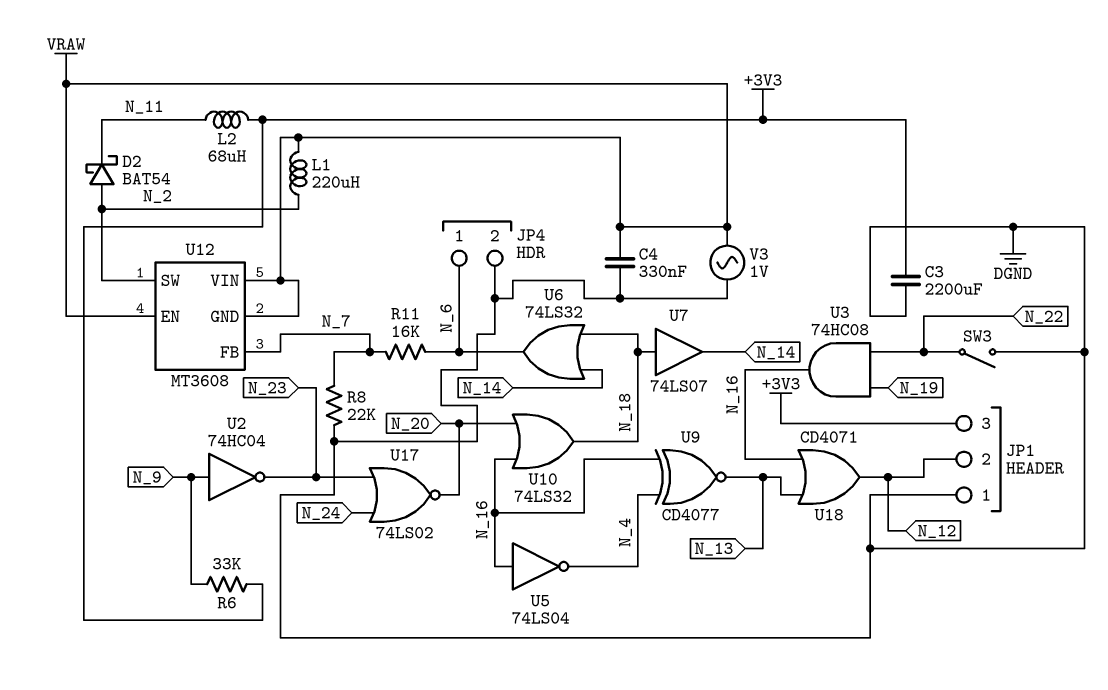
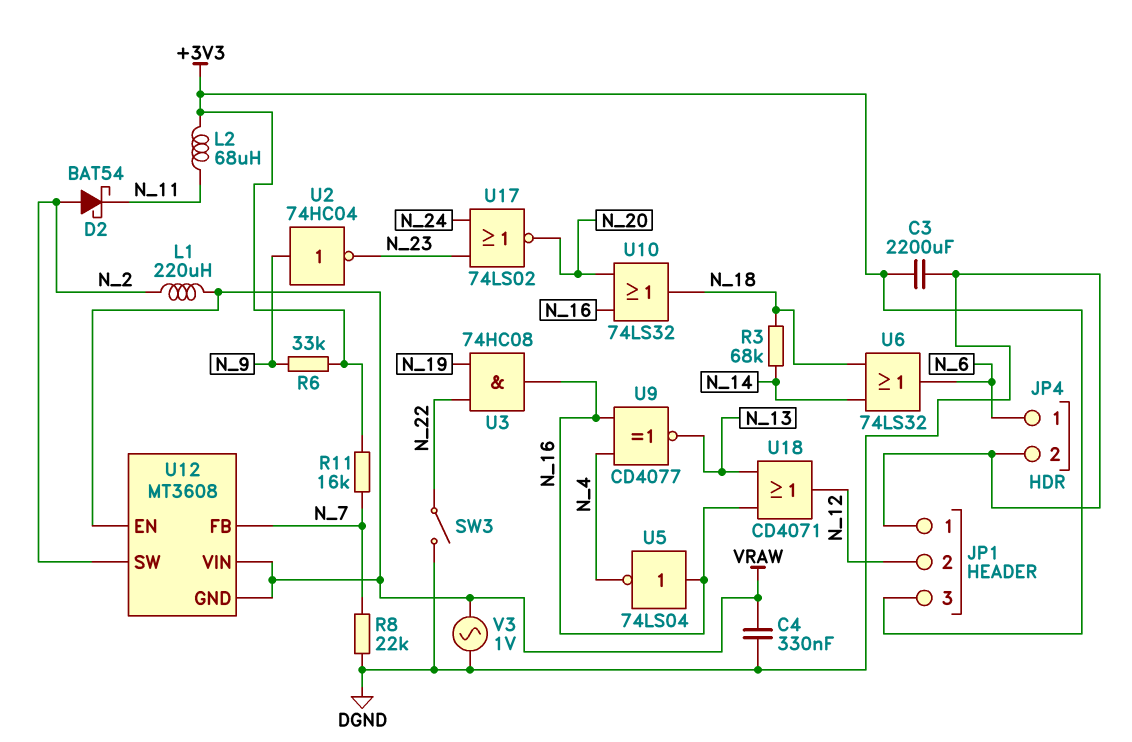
R3: none -> 68k (N_14, N_18)
R11: 16k (N_6, N_7) -> 16k (+3V3, N_7)
U7: buffer 74LS07 (in N_18, out N_14) -> none

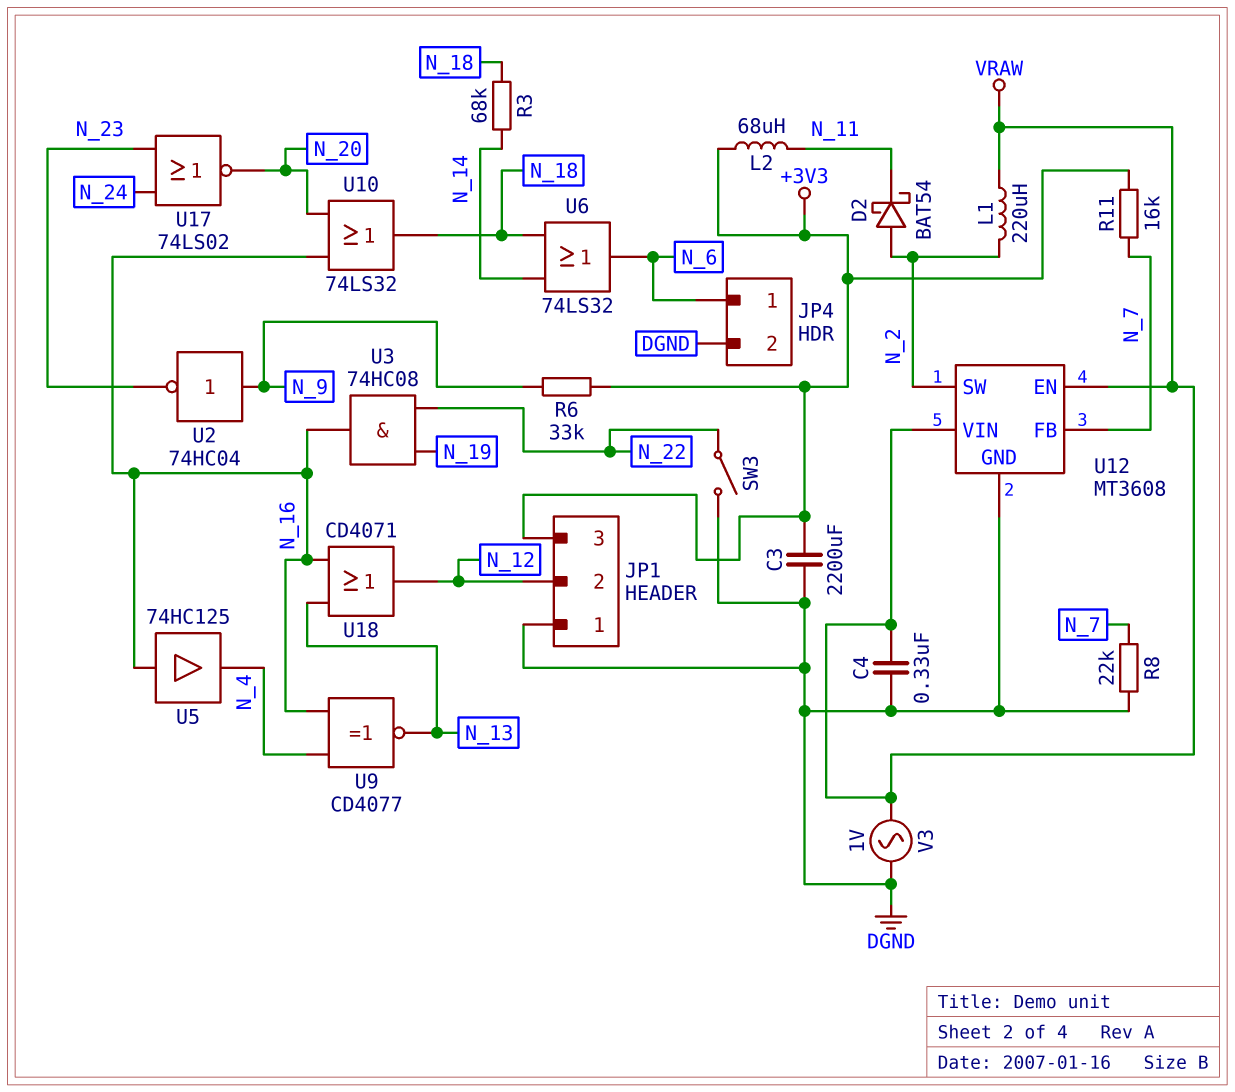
U5: NOT 74LS04 (in N_16, out N_4) -> buffer 74HC125 (in N_16, out N_4)
U12 pin GND: VRAW -> DGND

